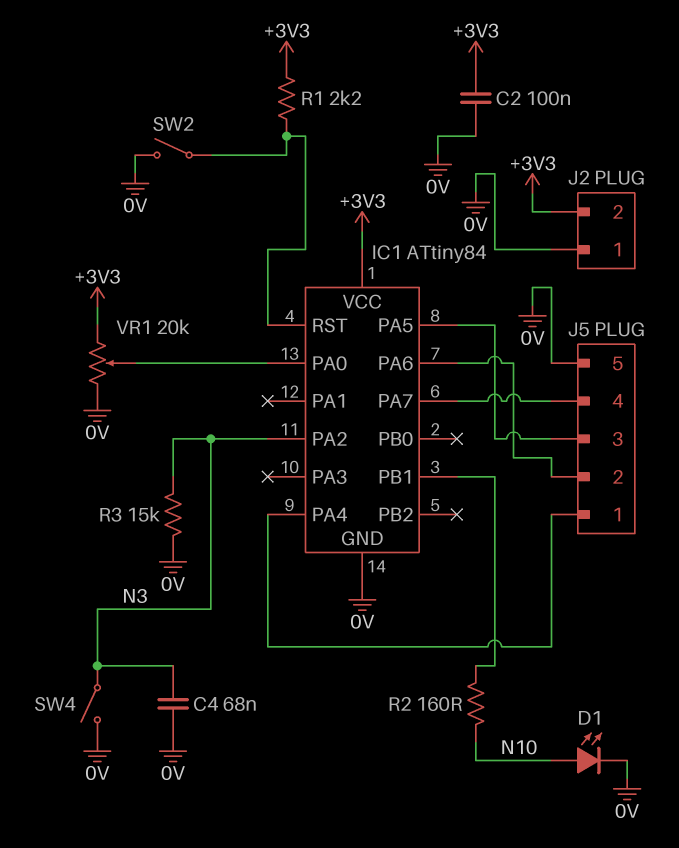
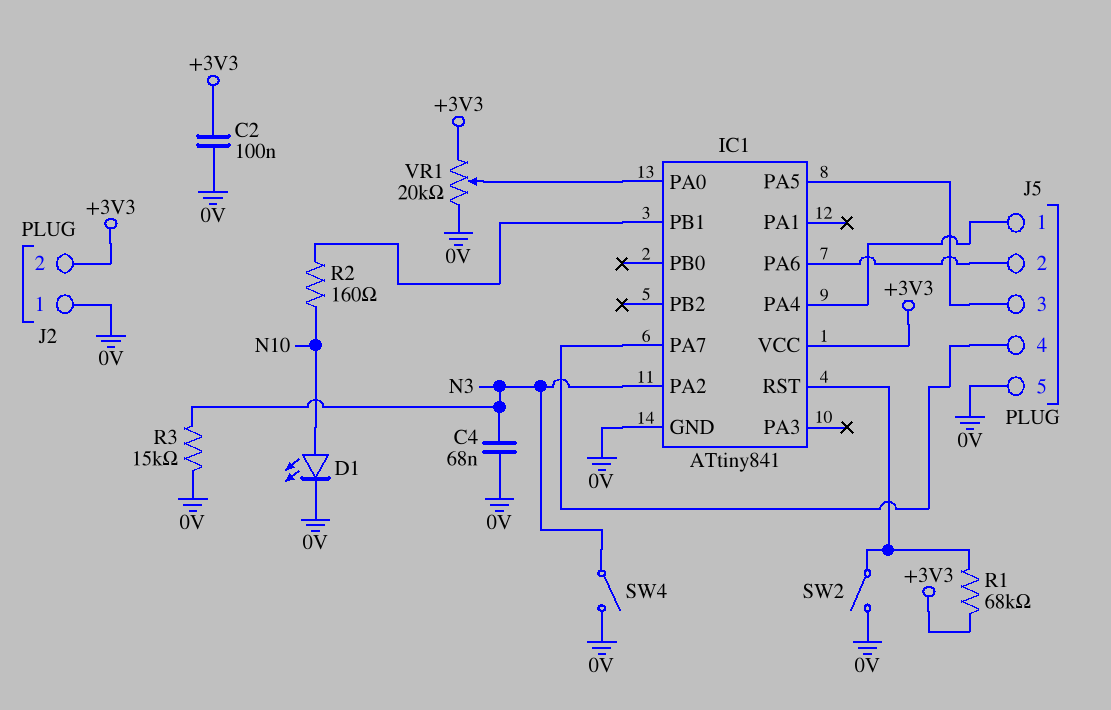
IC1: ATtiny84 -> ATtiny841
R1: 2.2k (+3V3, IC1/RST) -> 68k (+3V3, IC1/RST)

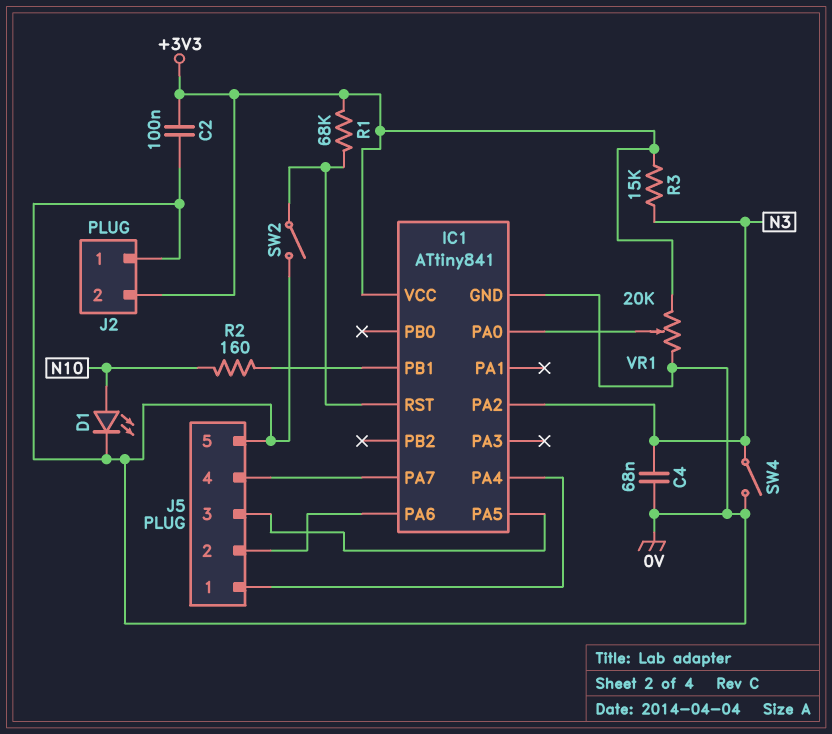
R3: 15k (0V, N3) -> 15k (+3V3, N3)

